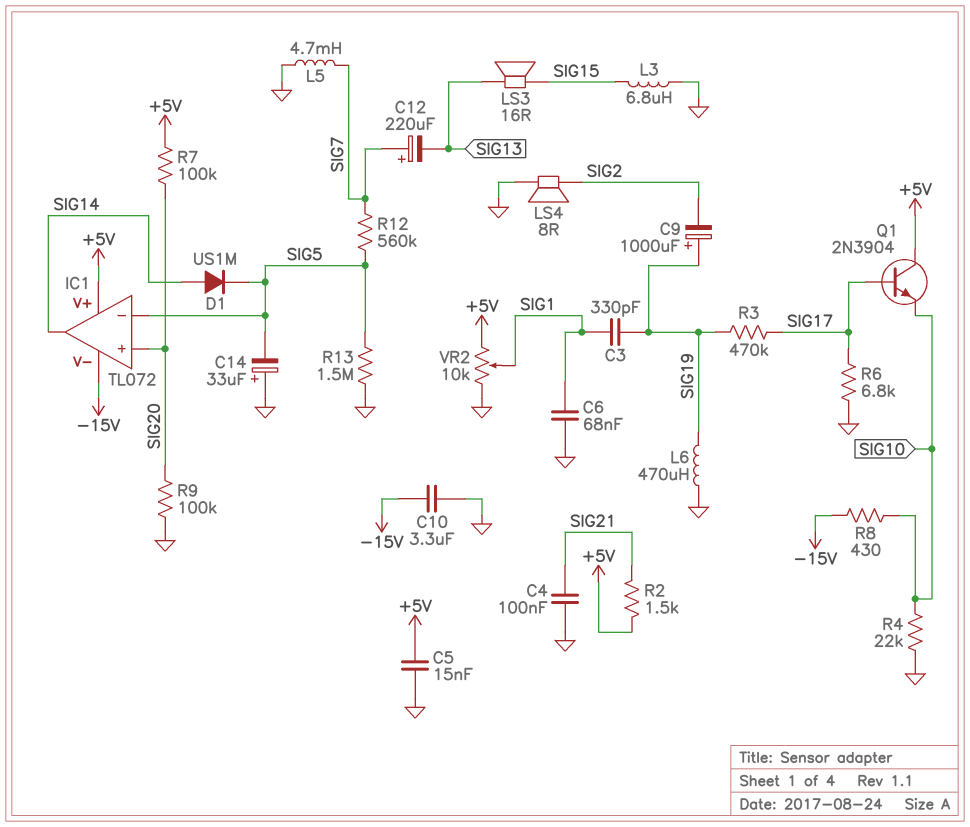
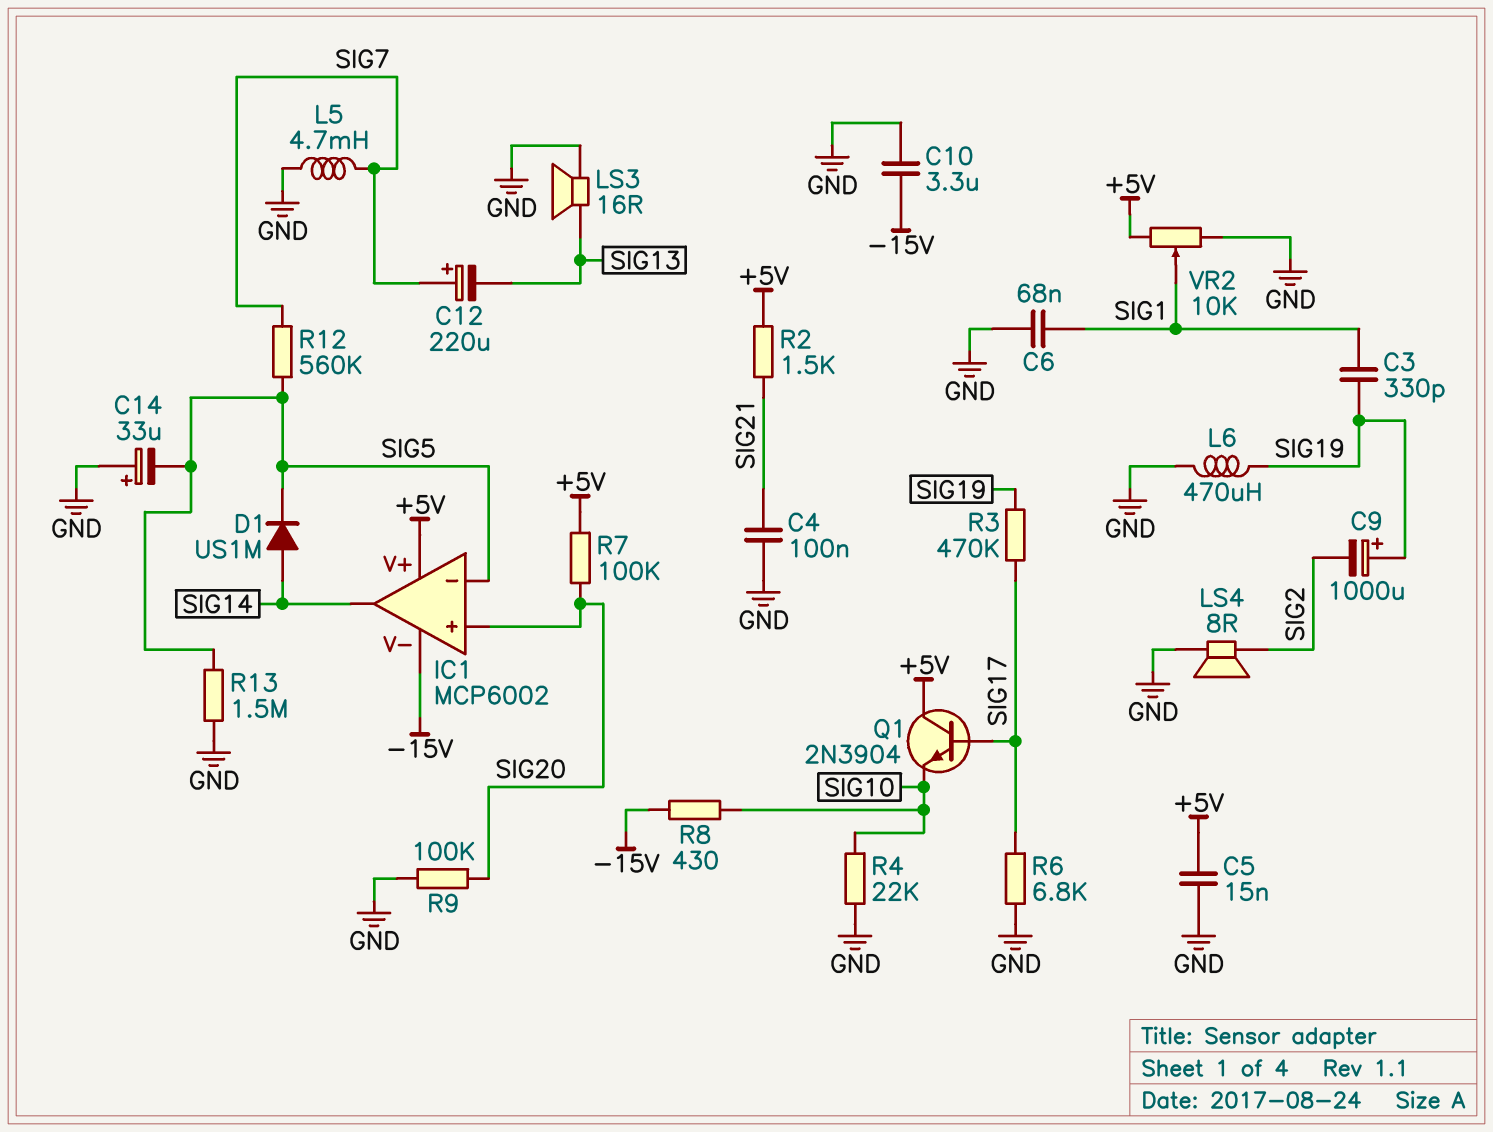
IC1: TL072 -> MCP6002
L3: 6.8uH (GND, SIG15) -> none
LS3: speaker 16R (SIG13, SIG15) -> speaker 16R (GND, SIG13)

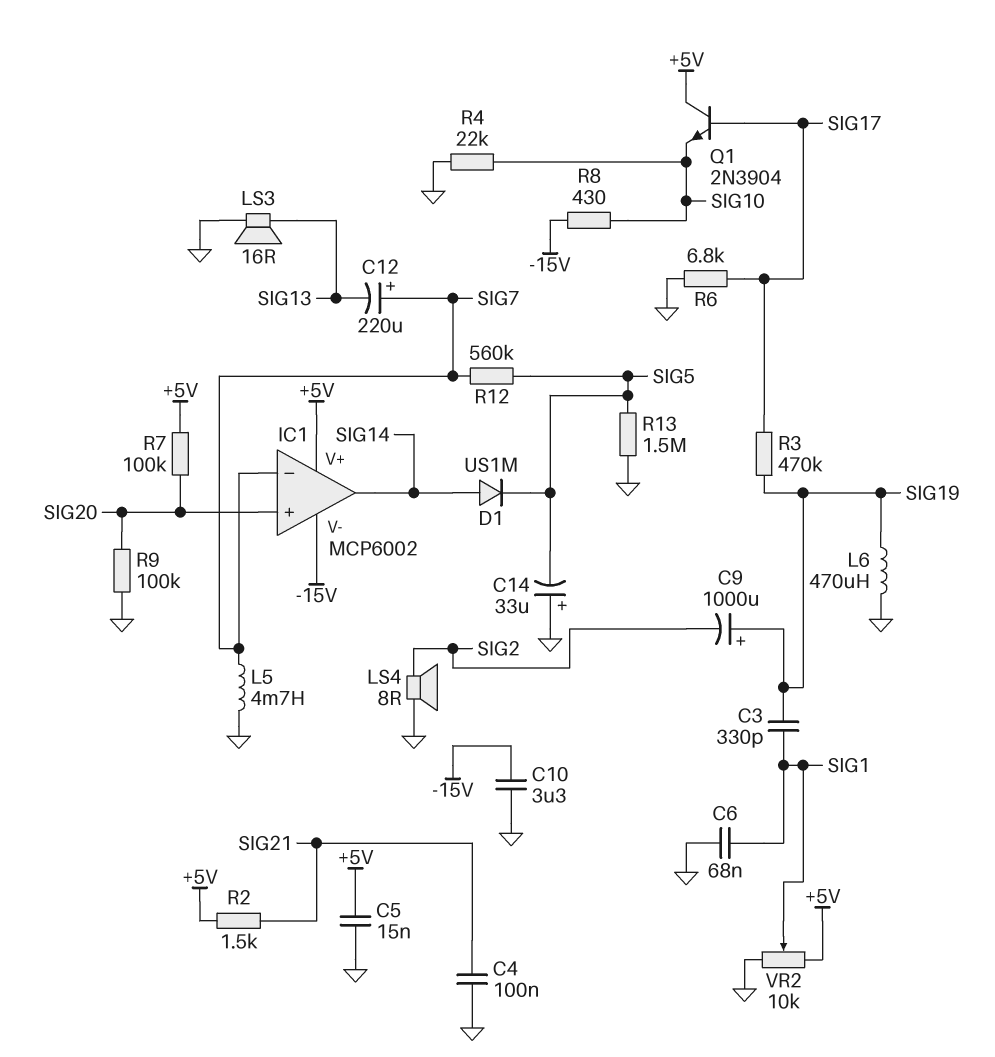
IC1 pin in-: SIG5 -> SIG7

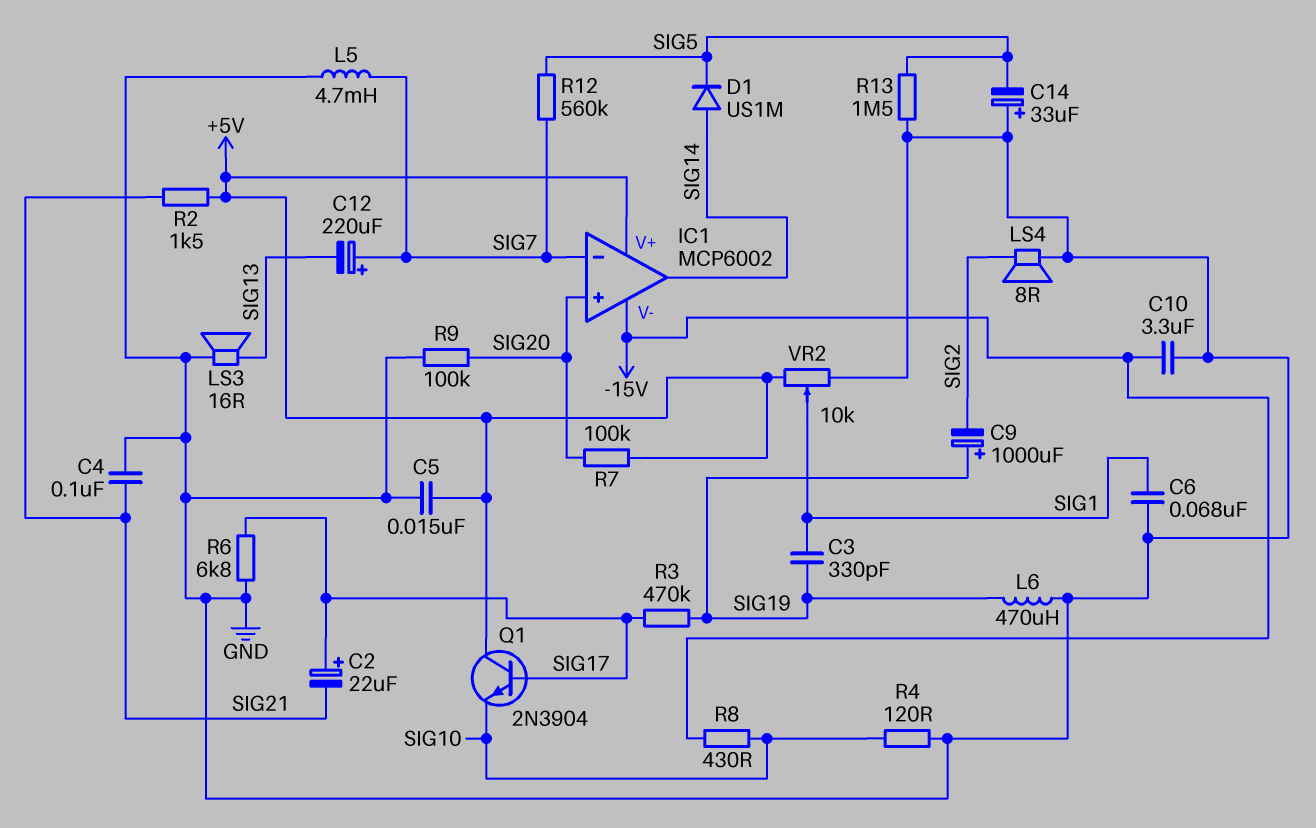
C2: none -> 22uF (plus SIG17, minus SIG21)
R4: 22k (GND, SIG10) -> 120 (GND, SIG10)

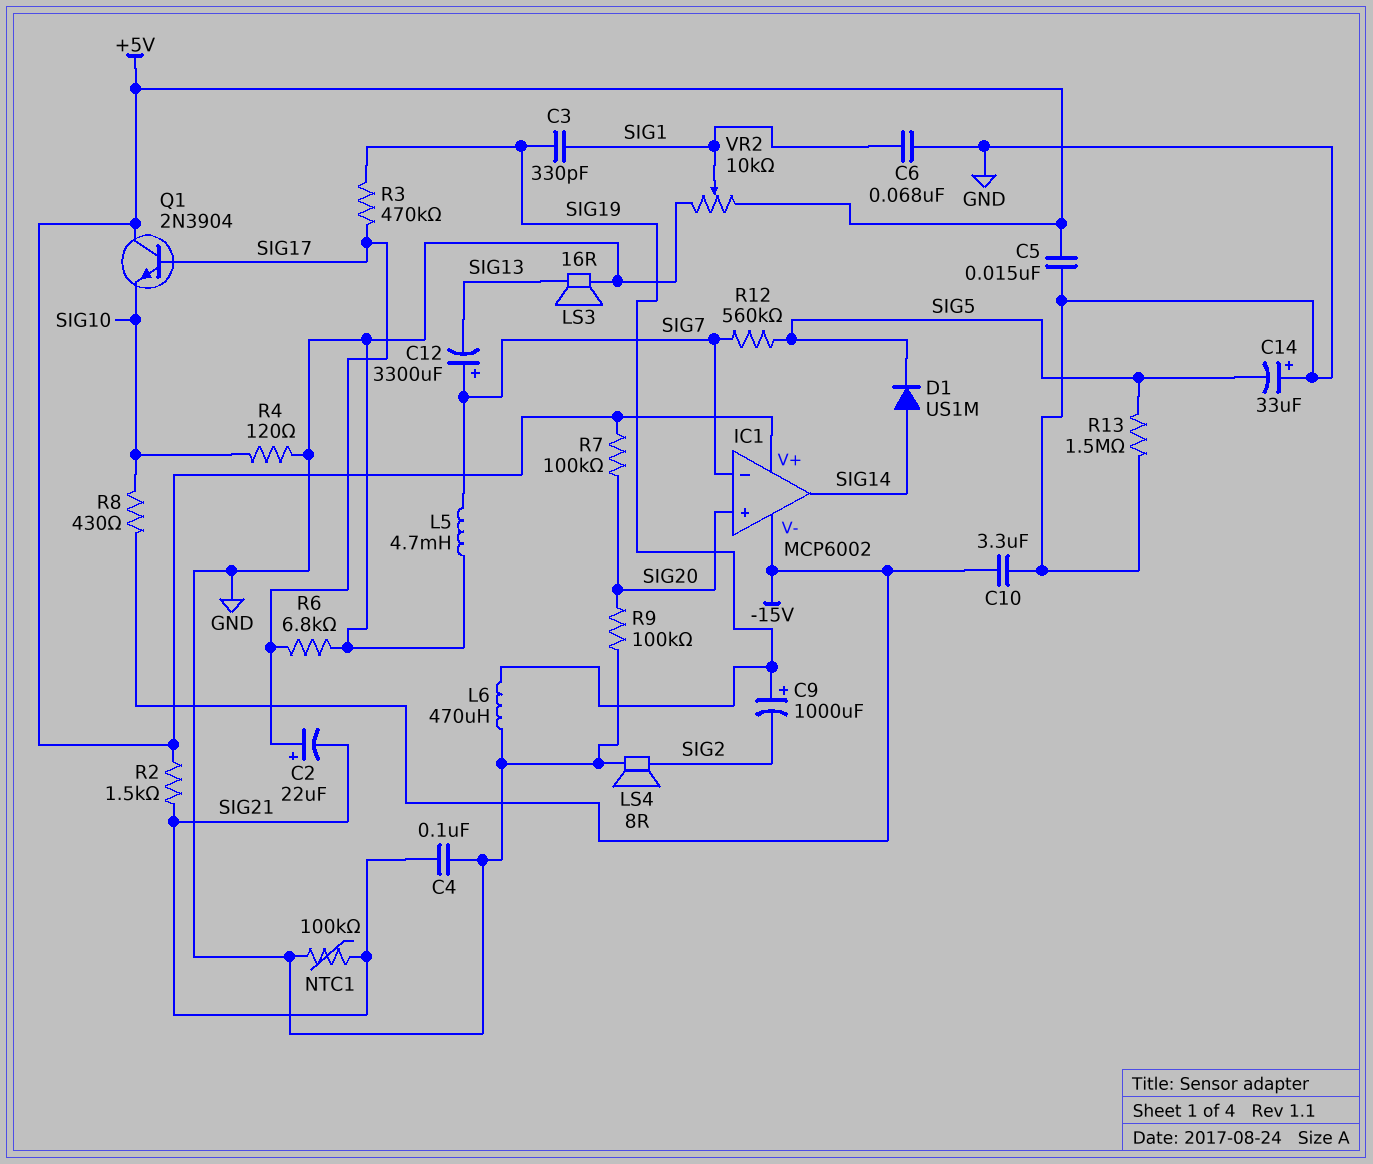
C12: 220uF (plus SIG7, minus SIG13) -> 3300uF (plus SIG7, minus SIG13)
NTC1: none -> 100k (GND, SIG21)

